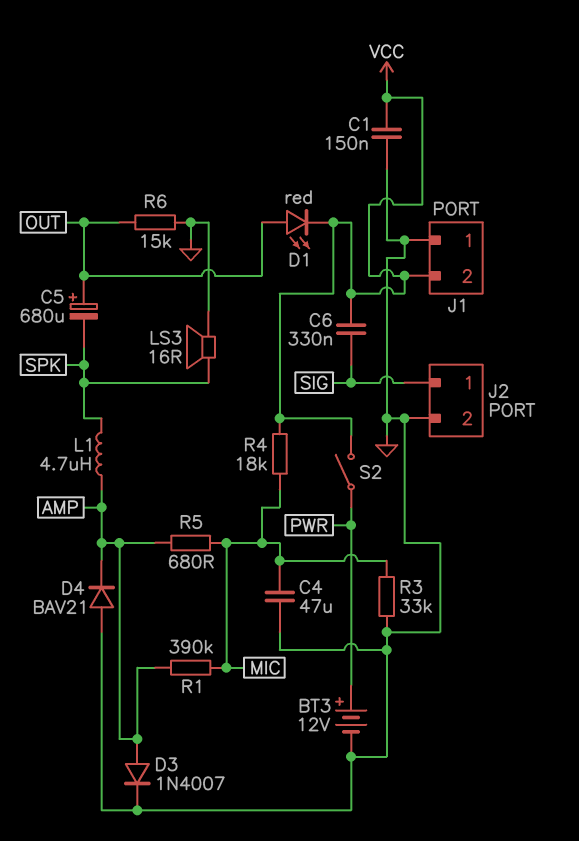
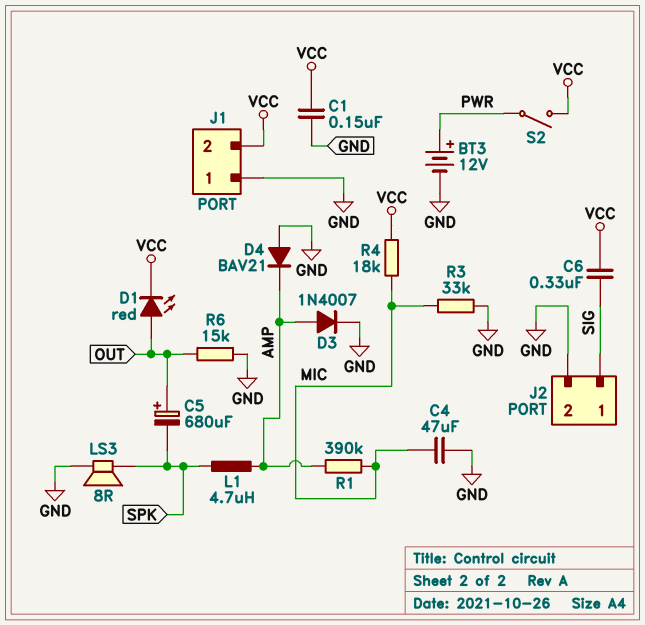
LS3: speaker 16R (GND, SPK) -> speaker 8R (GND, SPK)
R5: 680 (AMP, MIC) -> none

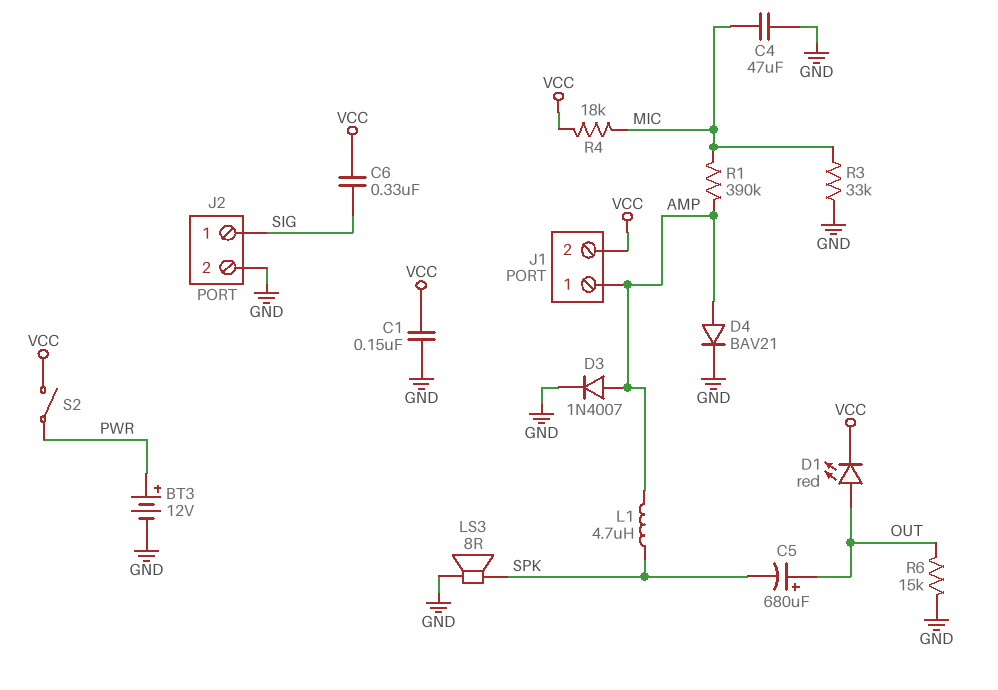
D4: diode BAV21 (A GND, K AMP) -> diode BAV21 (A AMP, K GND)
J1 pin 1: GND -> AMP

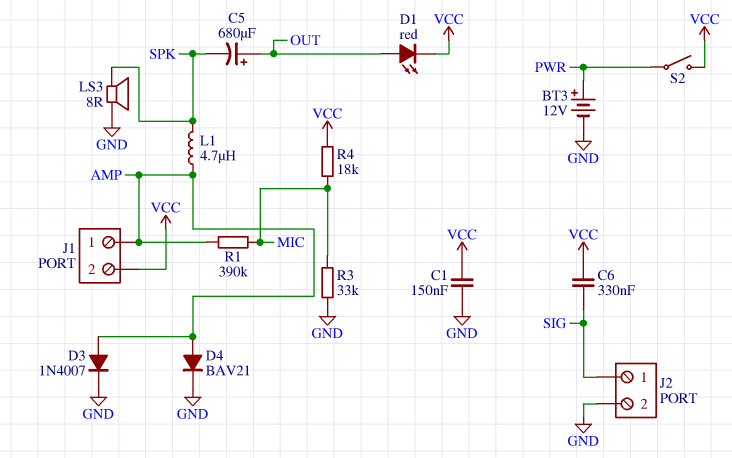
C4: 47uF (GND, MIC) -> none
R6: 15k (GND, OUT) -> none

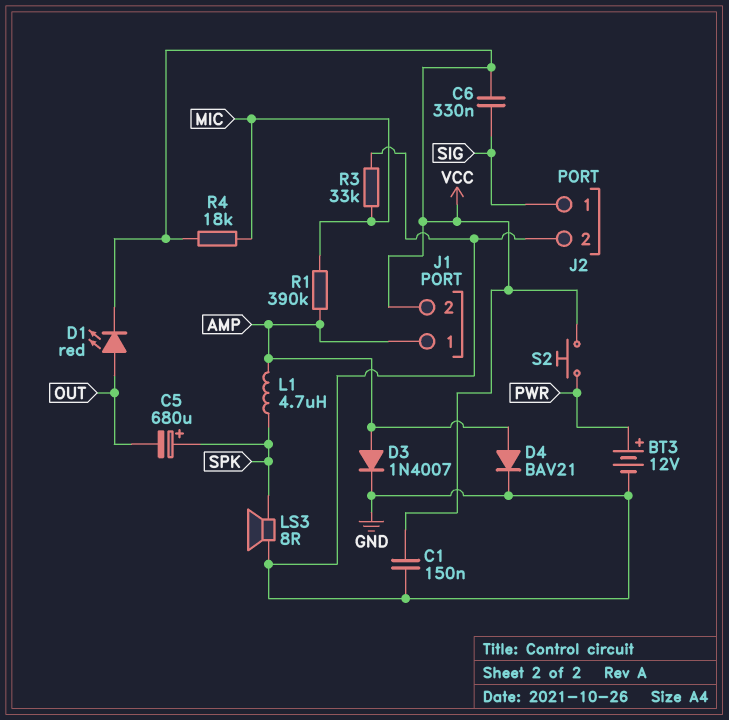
C5: 680uF (plus OUT, minus SPK) -> 680uF (plus SPK, minus OUT)
S2: switch (PWR, VCC) -> button (PWR, VCC)

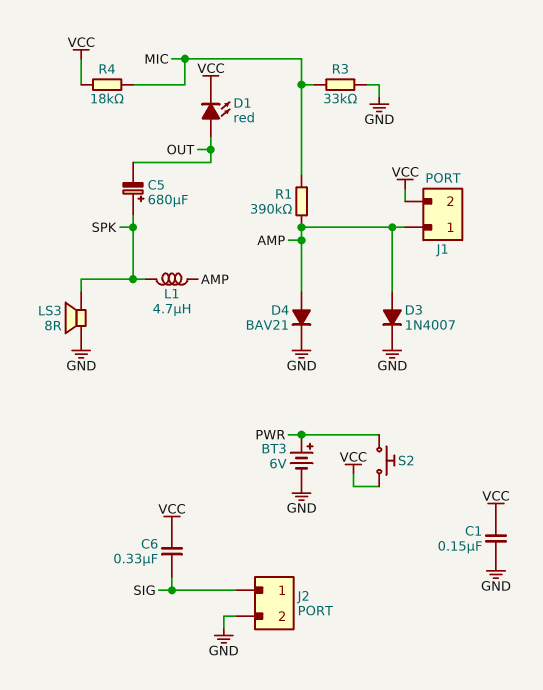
BT3: 12V (plus PWR, minus GND) -> 6V (plus PWR, minus GND)

